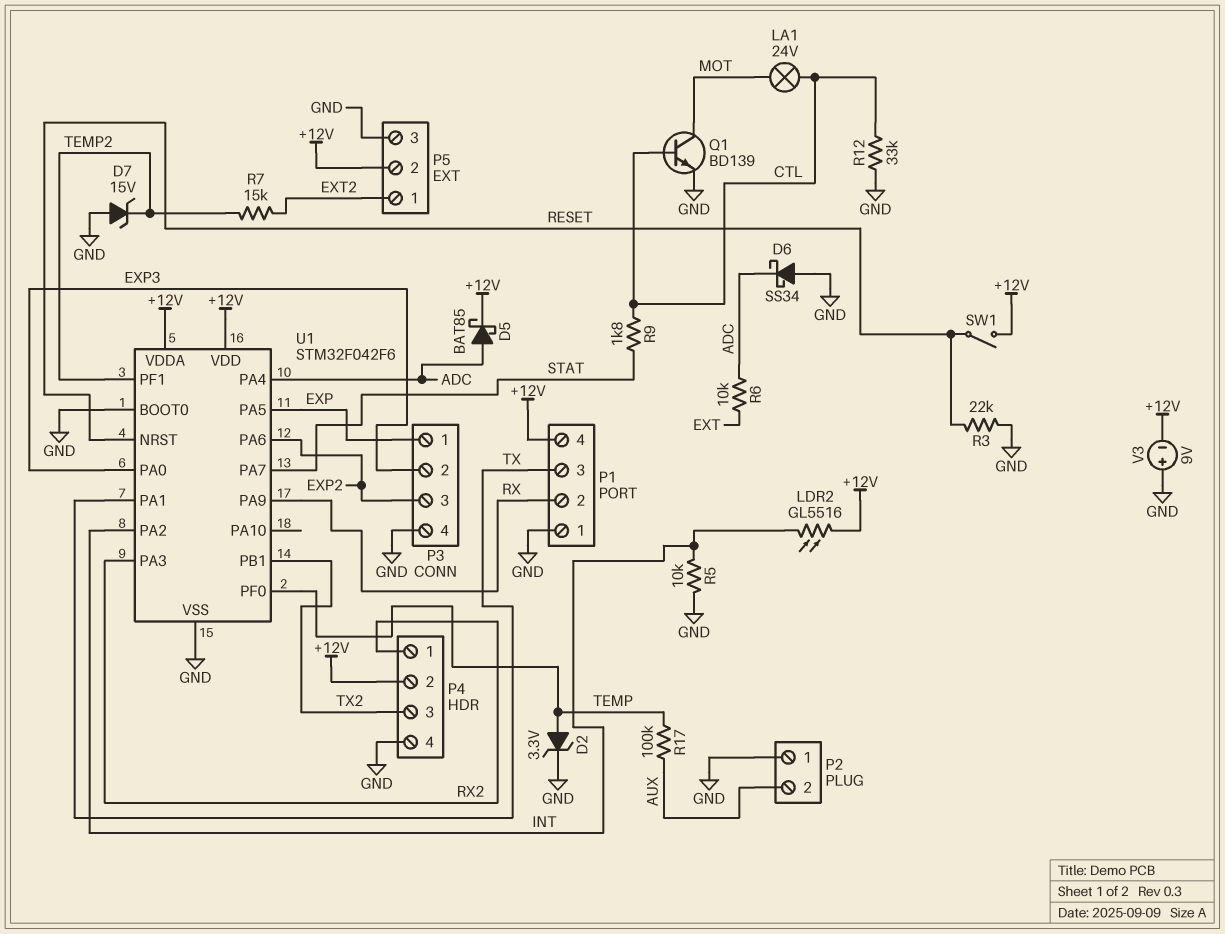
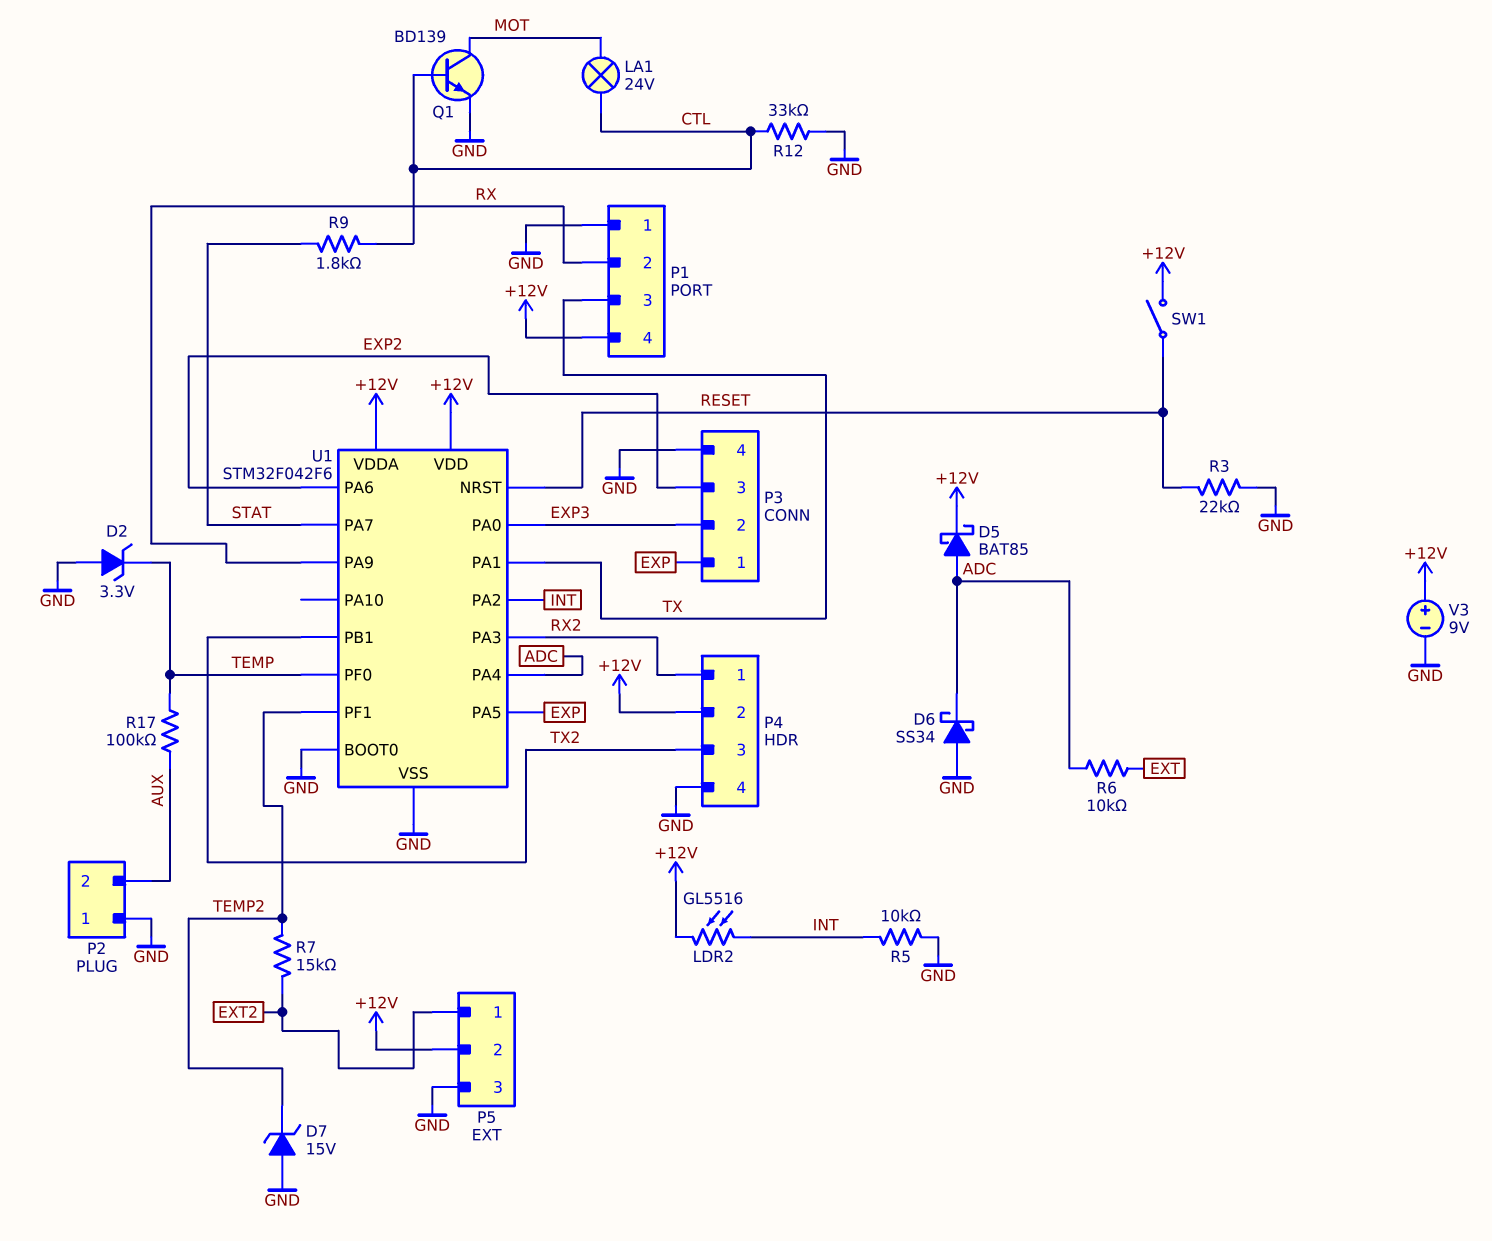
D2: zener 3.3V (A TEMP, K GND) -> zener 3.3V (A GND, K TEMP)
V3: 9V (plus GND, minus +12V) -> 9V (plus +12V, minus GND)

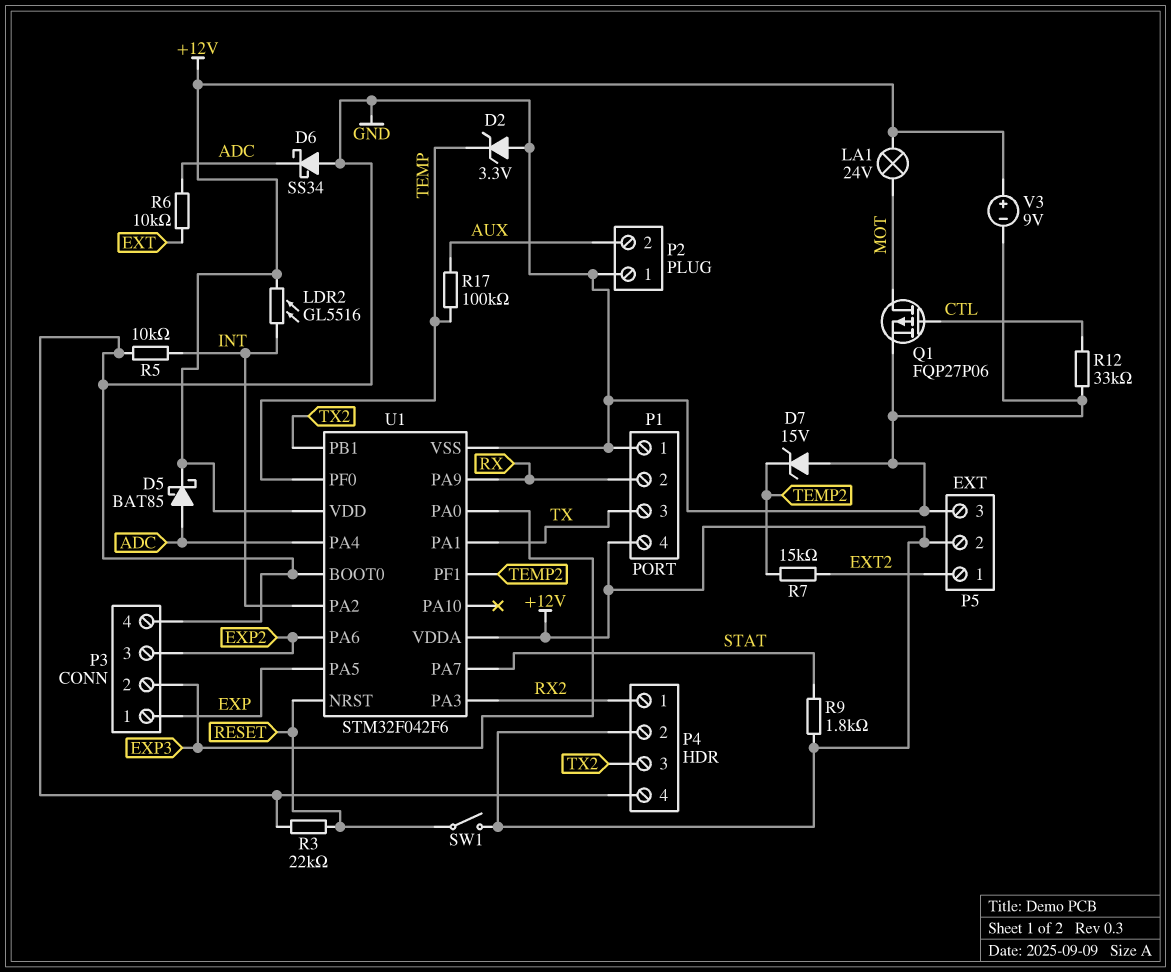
LA1: lamp 24V (CTL, MOT) -> lamp 24V (+12V, MOT)
Q1: NPN BD139 (B CTL, C MOT, E GND) -> PMOS FQP27P06 (G CTL, D MOT, S GND)
R9: 1.8k (CTL, STAT) -> 1.8k (+12V, STAT)

